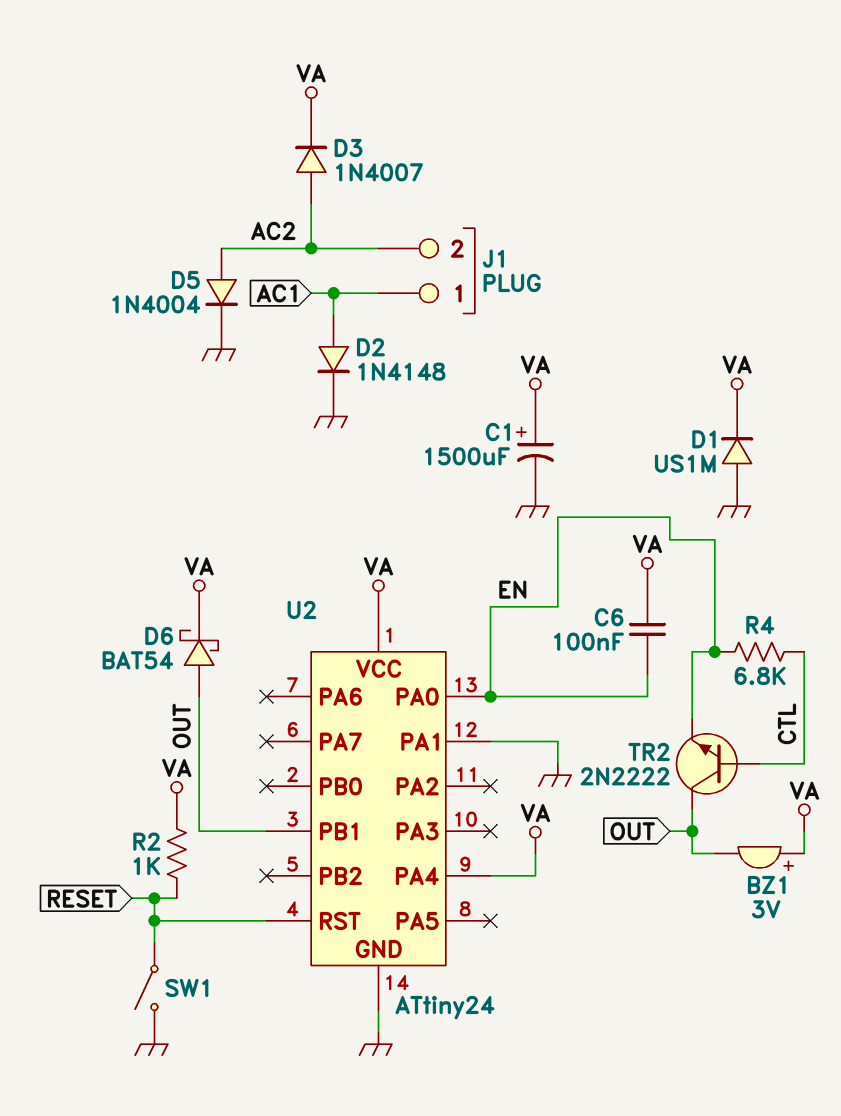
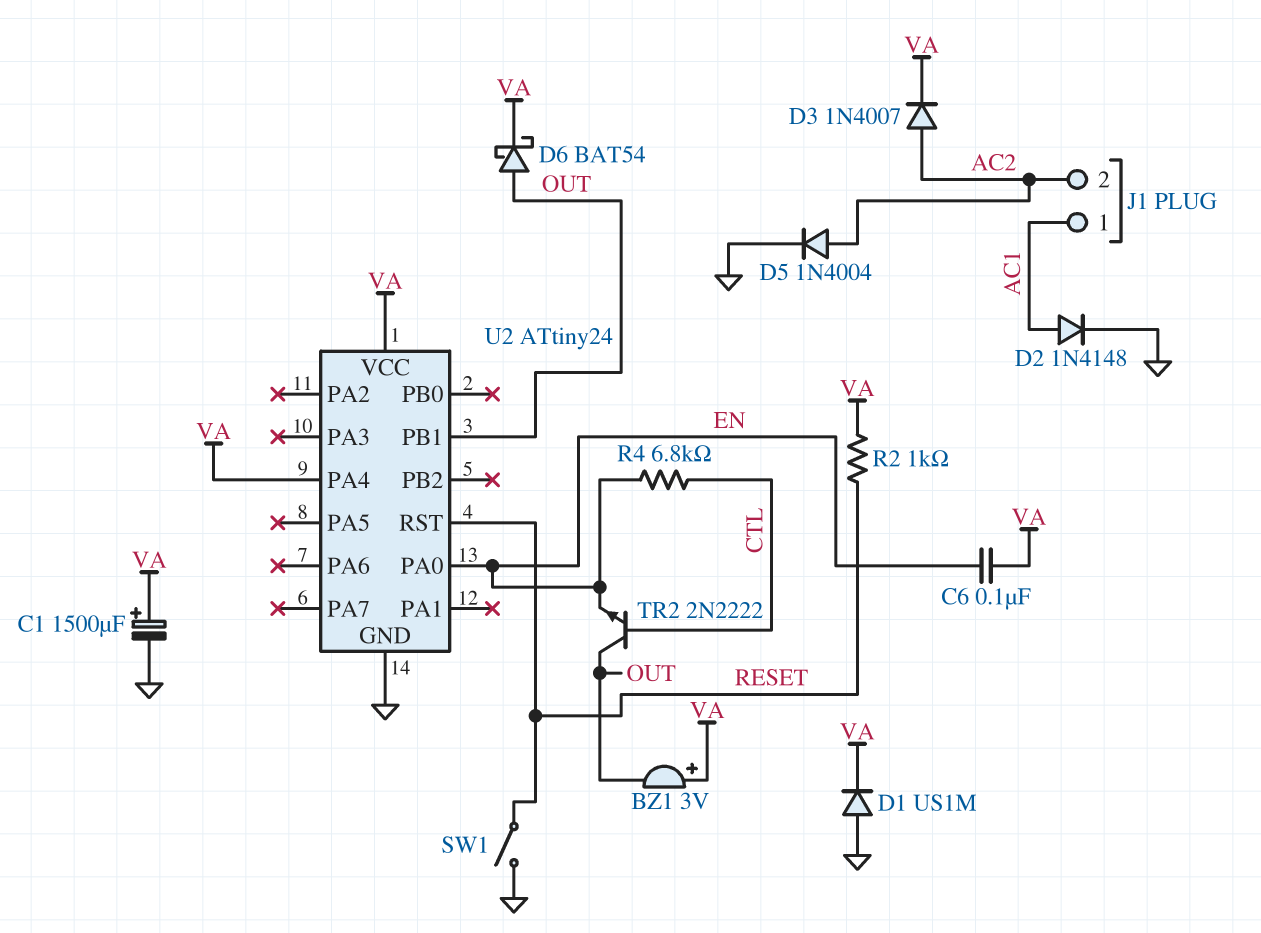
U2 pin PA1: GND -> none

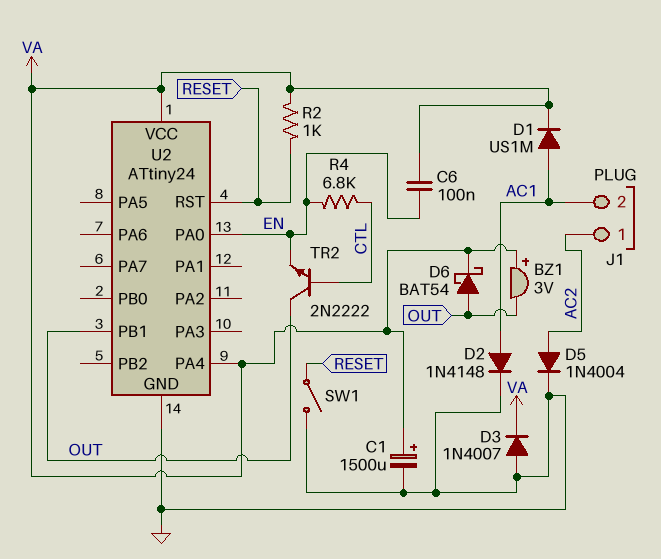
D1: diode US1M (A GND, K VA) -> diode US1M (A AC1, K VA)
D3: diode 1N4007 (A AC2, K VA) -> diode 1N4007 (A GND, K VA)
J1 pin 1: AC1 -> AC2
J1 pin 2: AC2 -> AC1

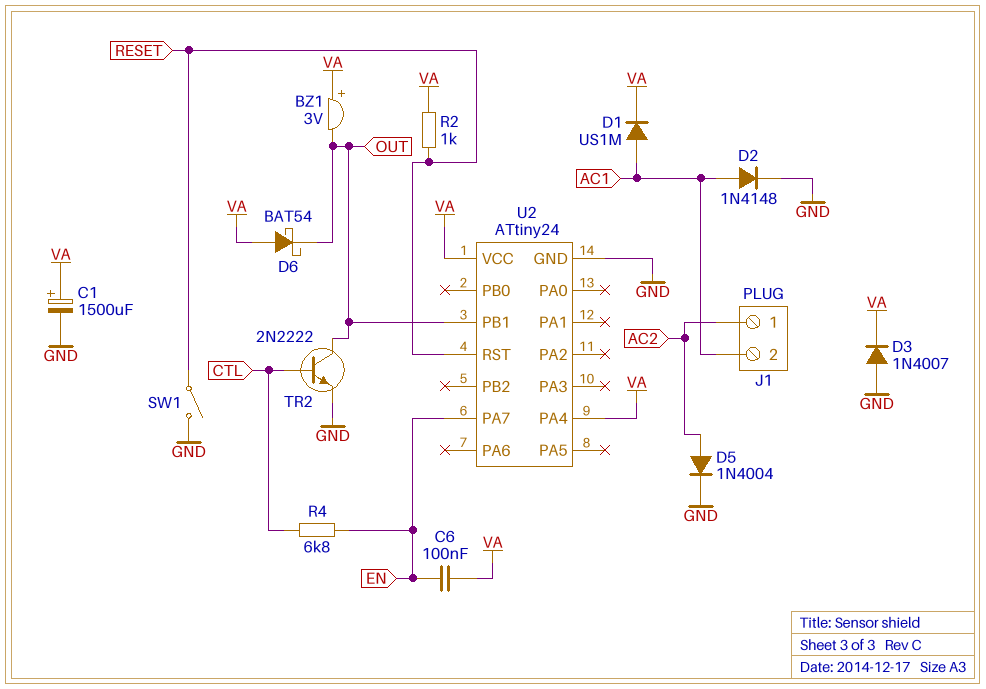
D6: schottky BAT54 (A OUT, K VA) -> schottky BAT54 (A VA, K OUT)
TR2: NPN 2N2222 (B CTL, C OUT, E EN) -> NPN 2N2222 (B CTL, C OUT, E GND)
U2 pin PA0: EN -> none
U2 pin PA7: none -> EN

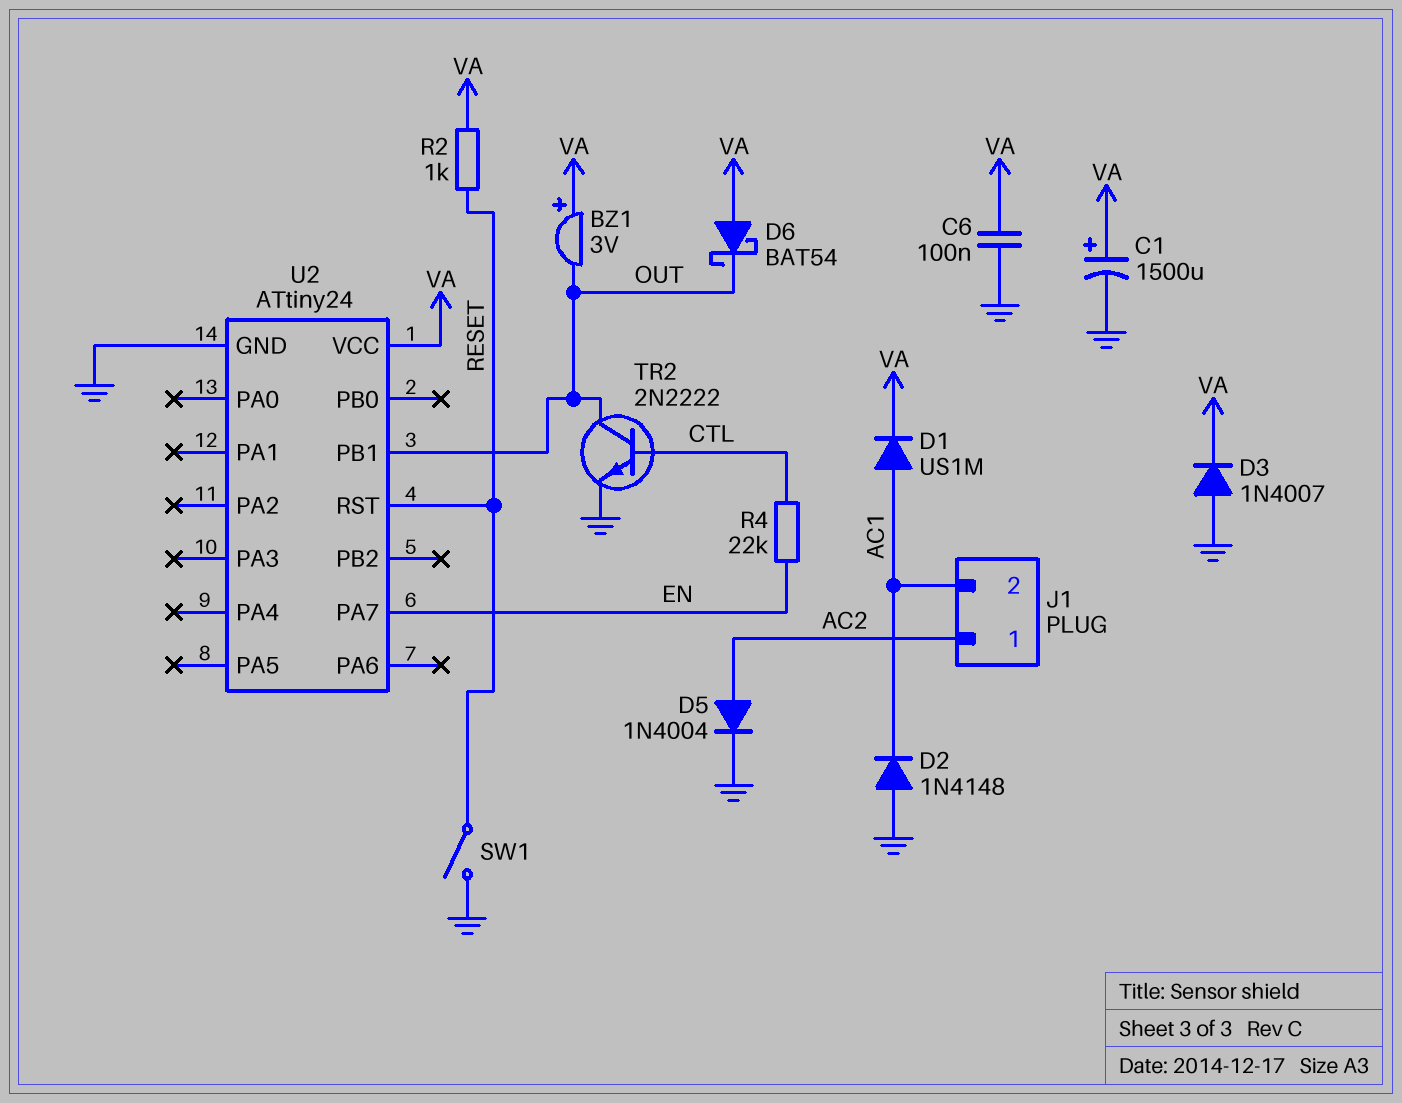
C6: 100nF (EN, VA) -> 100nF (GND, VA)
D2: diode 1N4148 (A AC1, K GND) -> diode 1N4148 (A GND, K AC1)
R4: 6.8k (CTL, EN) -> 22k (CTL, EN)
U2 pin PA4: VA -> none

